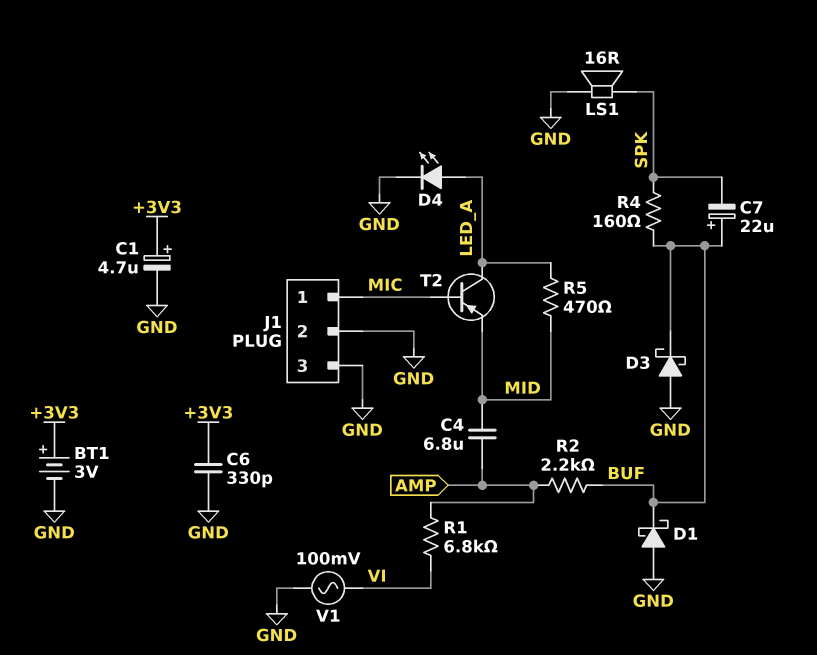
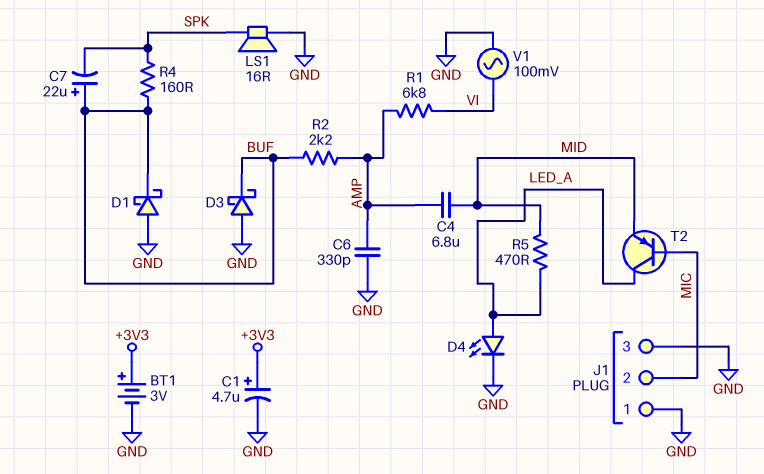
C6: 330pF (+3V3, GND) -> 330pF (AMP, GND)
J1 pin 1: MIC -> GND
J1 pin 2: GND -> MIC

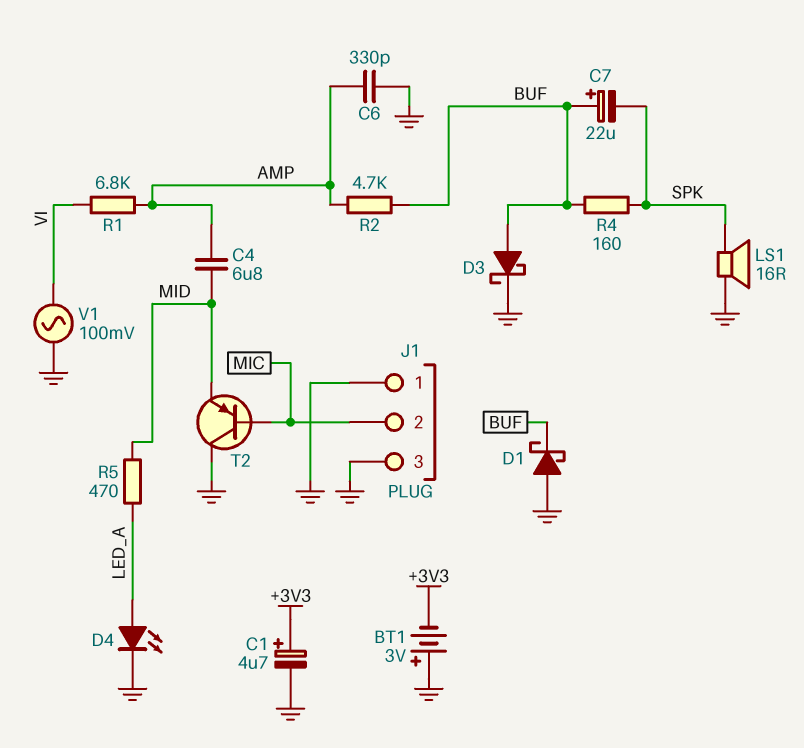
BT1: 3V (plus +3V3, minus GND) -> 3V (plus GND, minus +3V3)
D3: schottky (A GND, K BUF) -> schottky (A BUF, K GND)
R2: 2.2k (AMP, BUF) -> 4.7k (AMP, BUF)
T2: PNP (B MIC, C LED_A, E MID) -> PNP (B MIC, C GND, E MID)

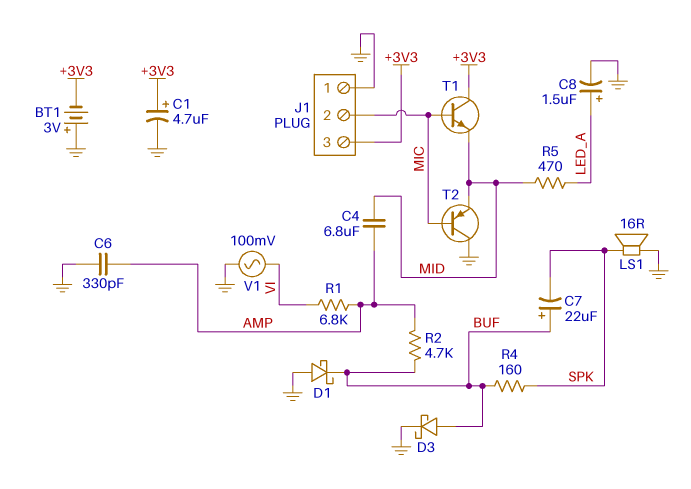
C8: none -> 1.5uF (plus LED_A, minus GND)
D4: LED (A LED_A, K GND) -> none
J1 pin 3: GND -> +3V3
T1: none -> NPN (B MIC, C +3V3, E MID)

